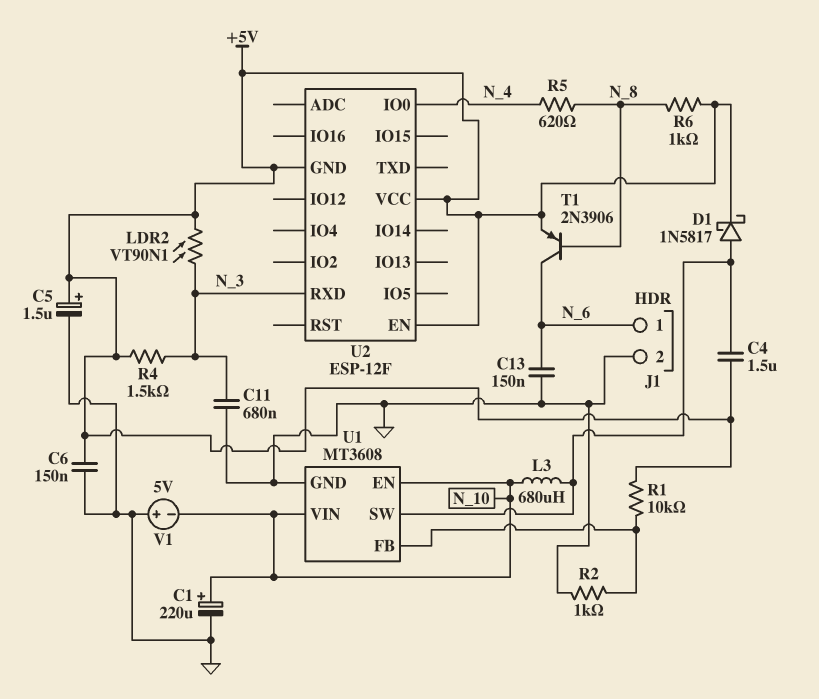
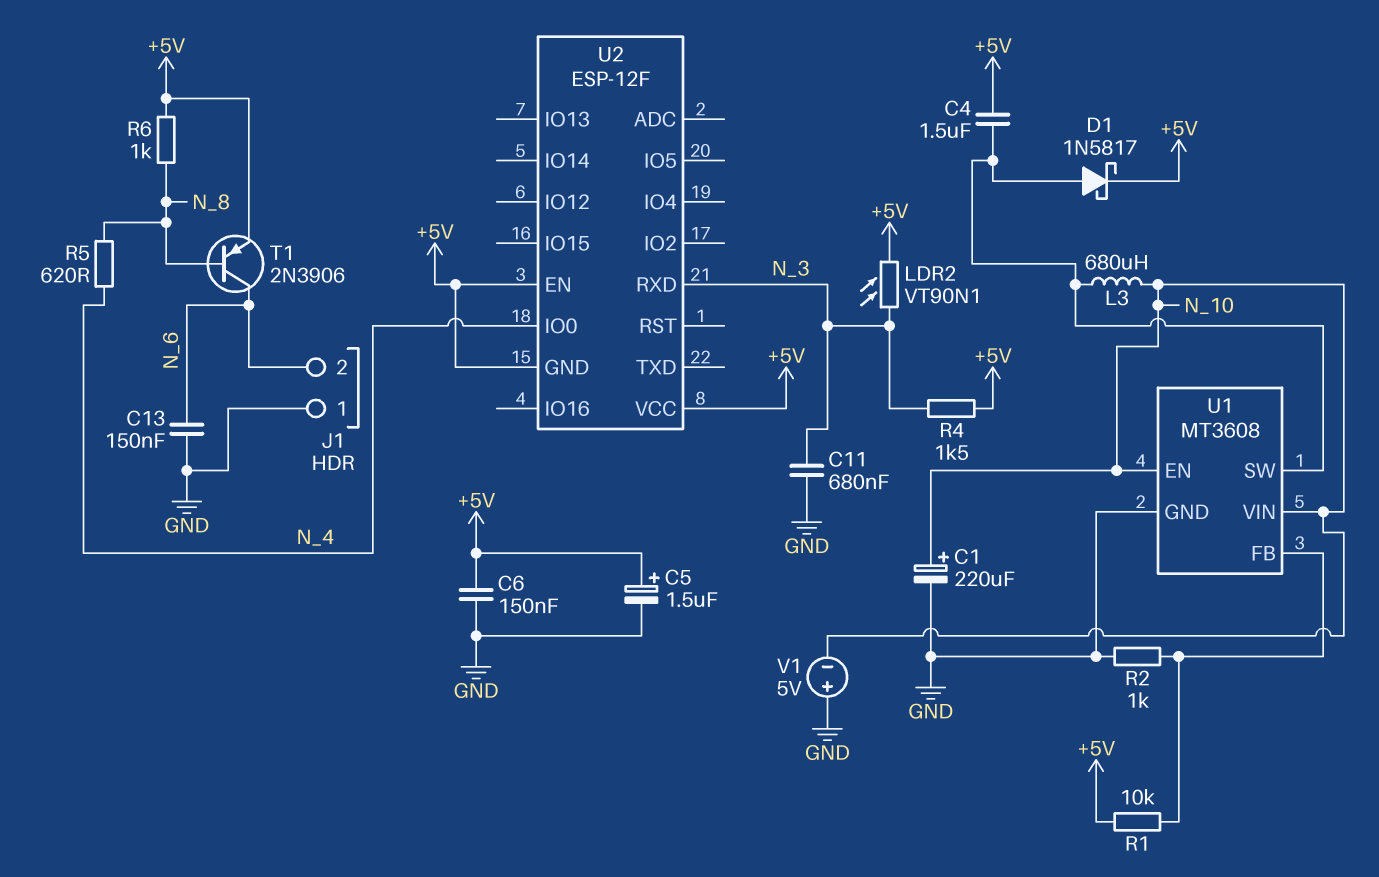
J1 pin 1: N_6 -> GND
J1 pin 2: GND -> N_6

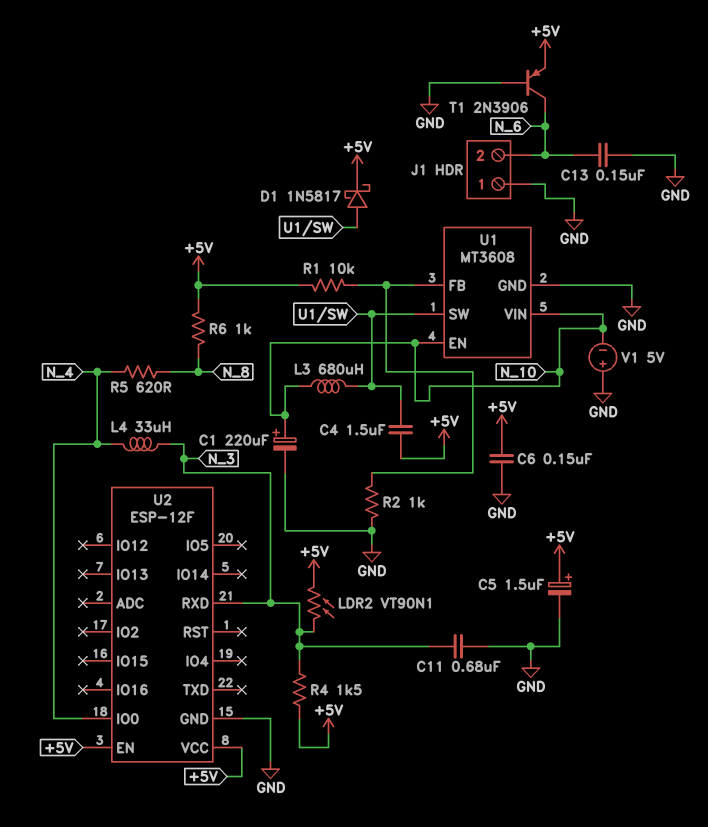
L4: none -> 33uH (N_3, N_4)
T1: PNP 2N3906 (B N_8, C N_6, E +5V) -> PNP 2N3906 (B GND, C N_6, E +5V)
U2 pin GND: +5V -> GND

